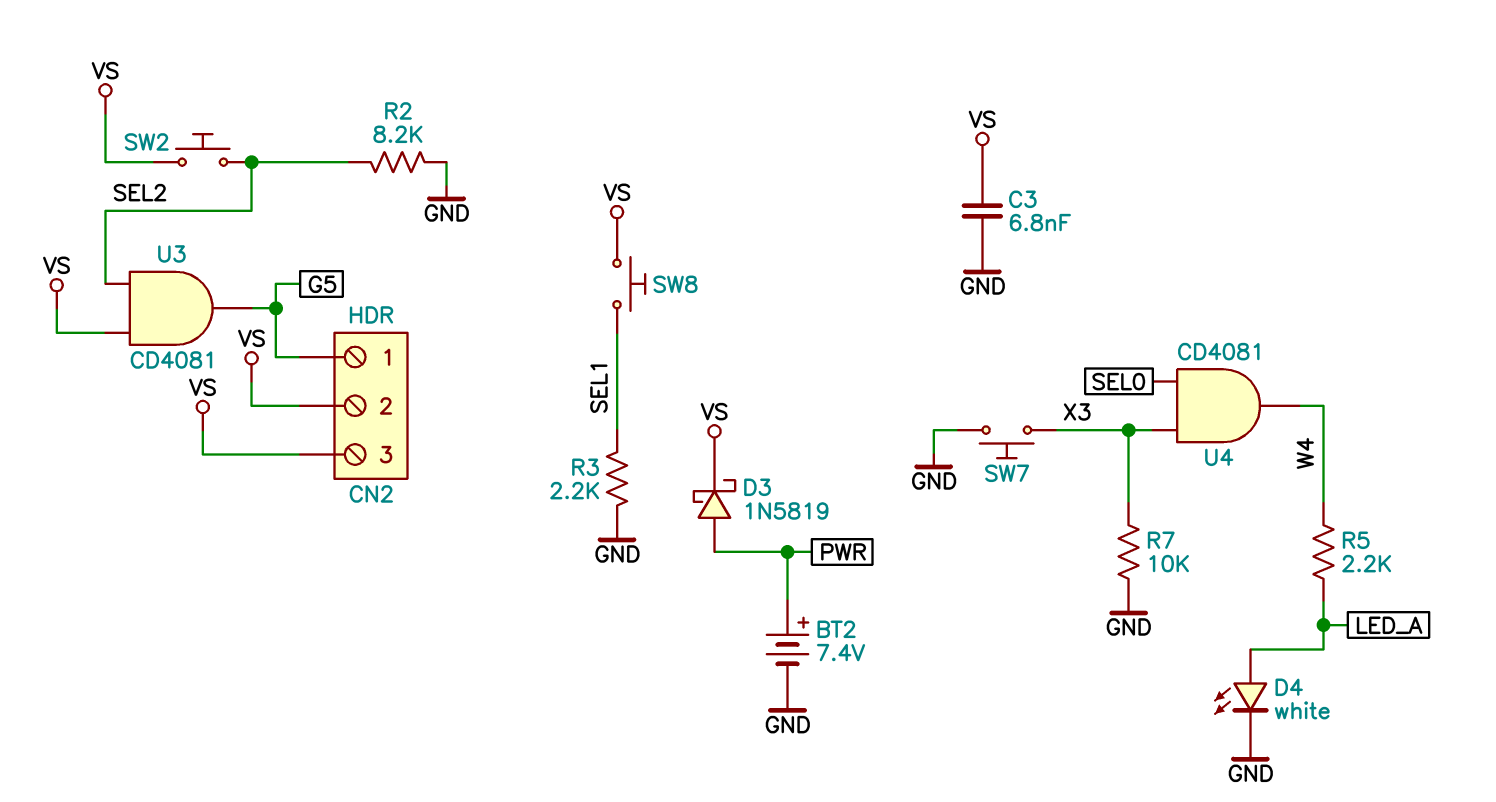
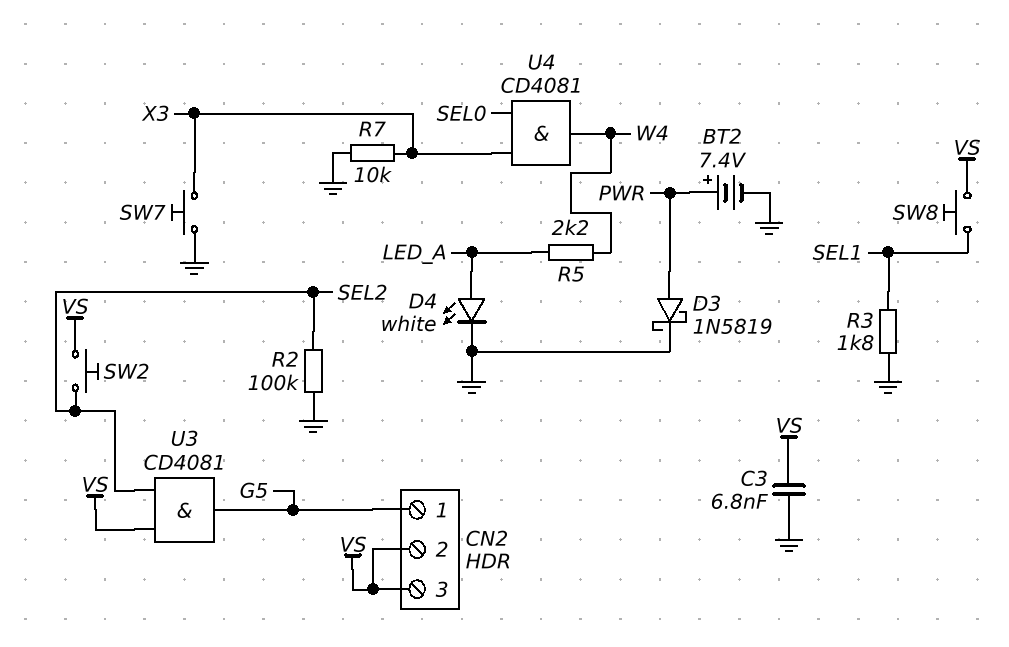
D3: schottky 1N5819 (A PWR, K VS) -> schottky 1N5819 (A PWR, K GND)
R2: 8.2k (GND, SEL2) -> 100k (GND, SEL2)
R3: 2.2k (GND, SEL1) -> 1.8k (GND, SEL1)

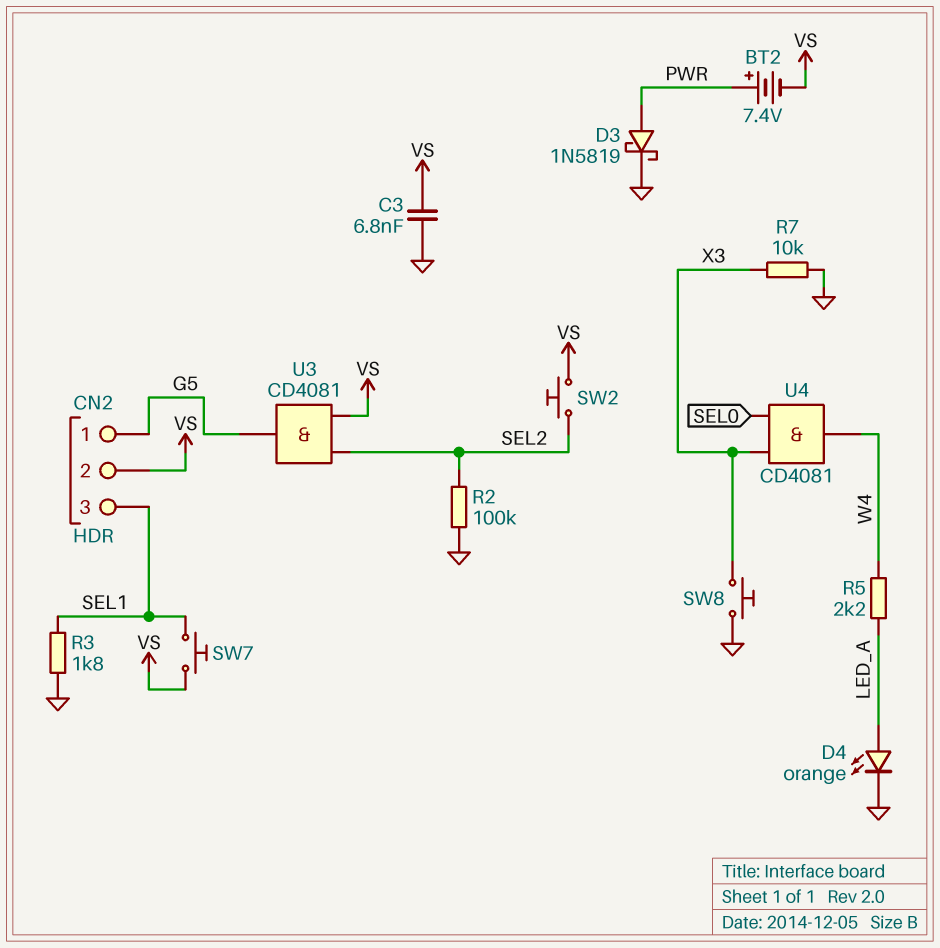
BT2: 7.4V (plus PWR, minus GND) -> 7.4V (plus PWR, minus VS)
CN2 pin 3: VS -> SEL1
D4: LED white (A LED_A, K GND) -> LED orange (A LED_A, K GND)
SW7: button (GND, X3) -> button (SEL1, VS)
SW8: button (SEL1, VS) -> button (GND, X3)

